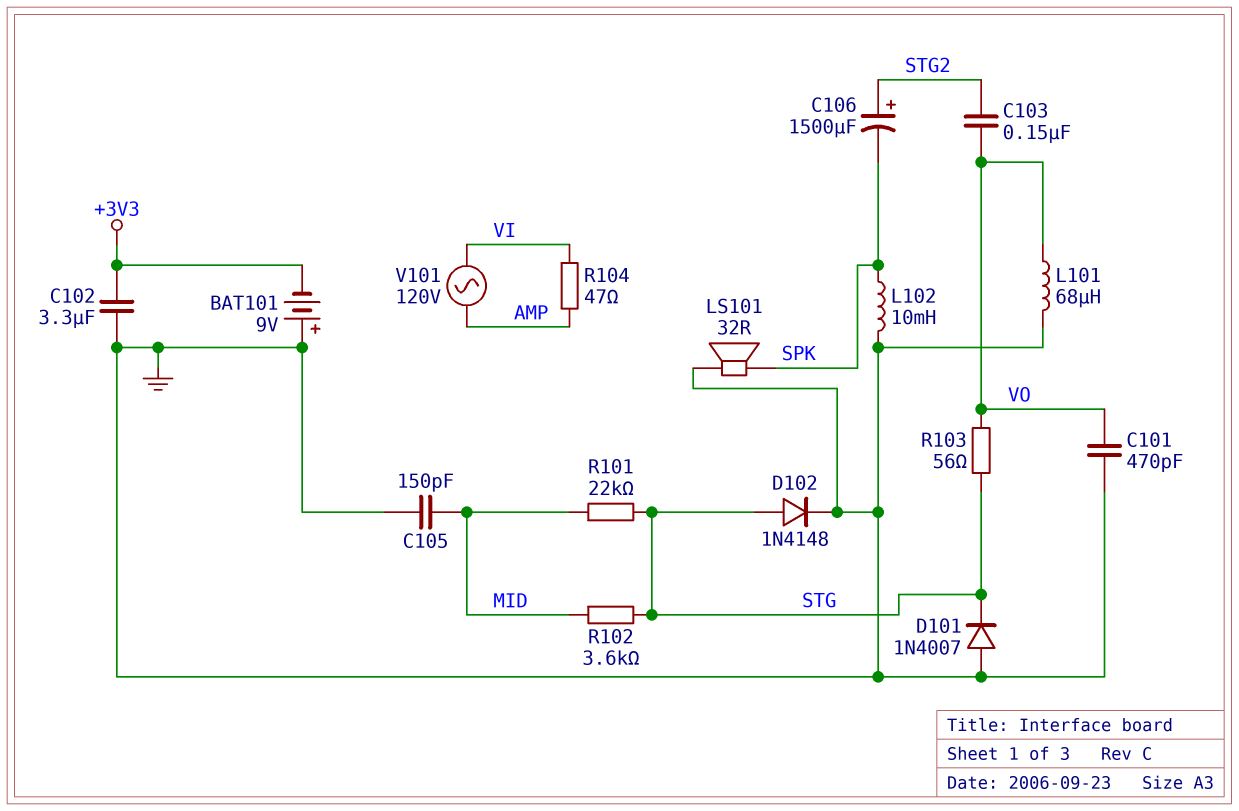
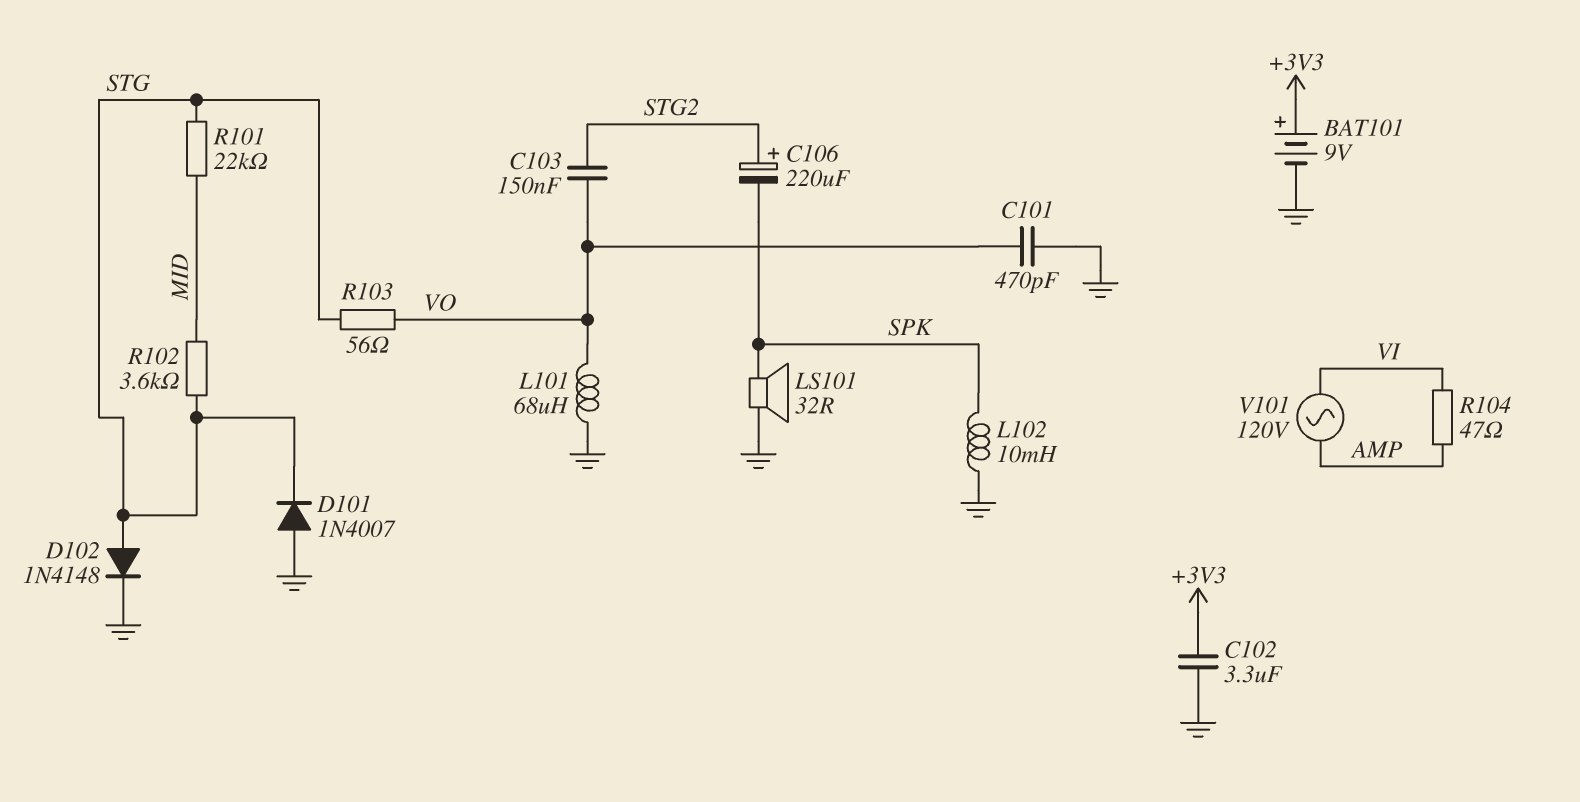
BAT101: 9V (plus GND, minus +3V3) -> 9V (plus +3V3, minus GND)
C105: 150pF (GND, MID) -> none
C106: 1500uF (plus STG2, minus SPK) -> 220uF (plus STG2, minus SPK)

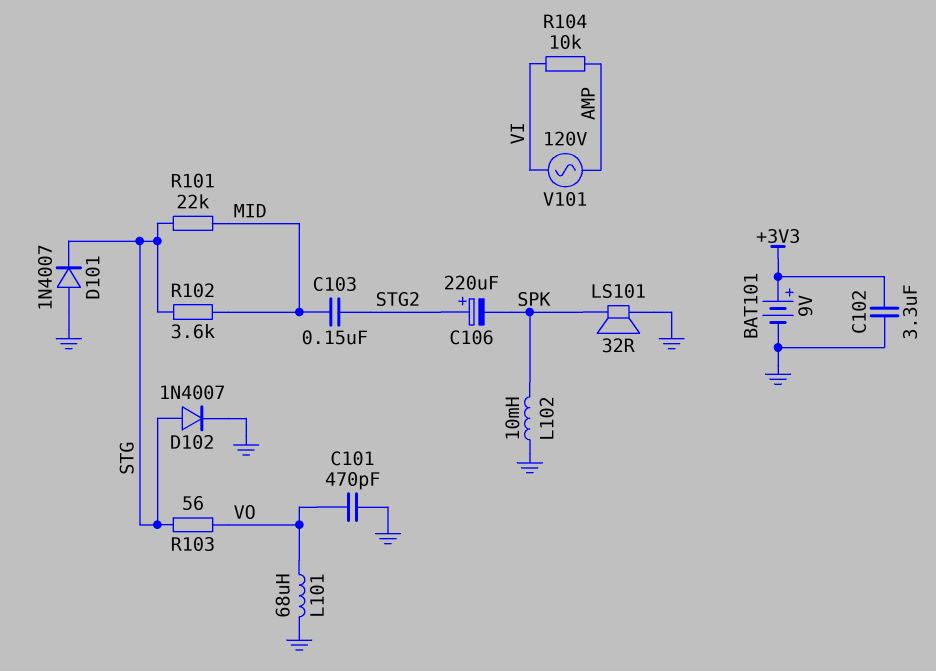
C103: 150nF (STG2, VO) -> 150nF (MID, STG2)
D102: diode 1N4148 (A STG, K GND) -> diode 1N4007 (A STG, K GND)
R104: 47 (AMP, VI) -> 10k (AMP, VI)

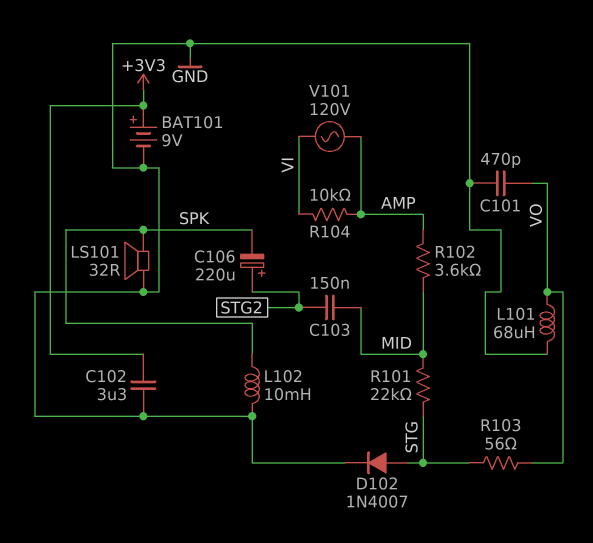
D101: diode 1N4007 (A GND, K STG) -> none
R102: 3.6k (MID, STG) -> 3.6k (AMP, MID)

